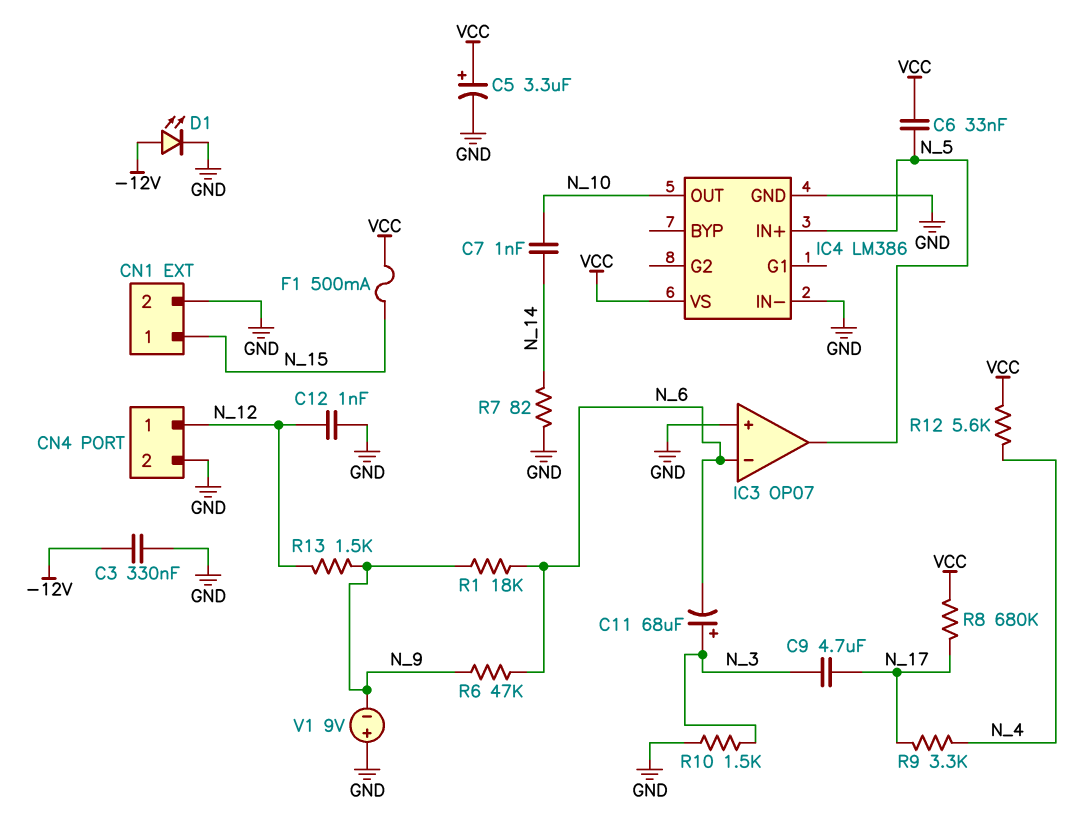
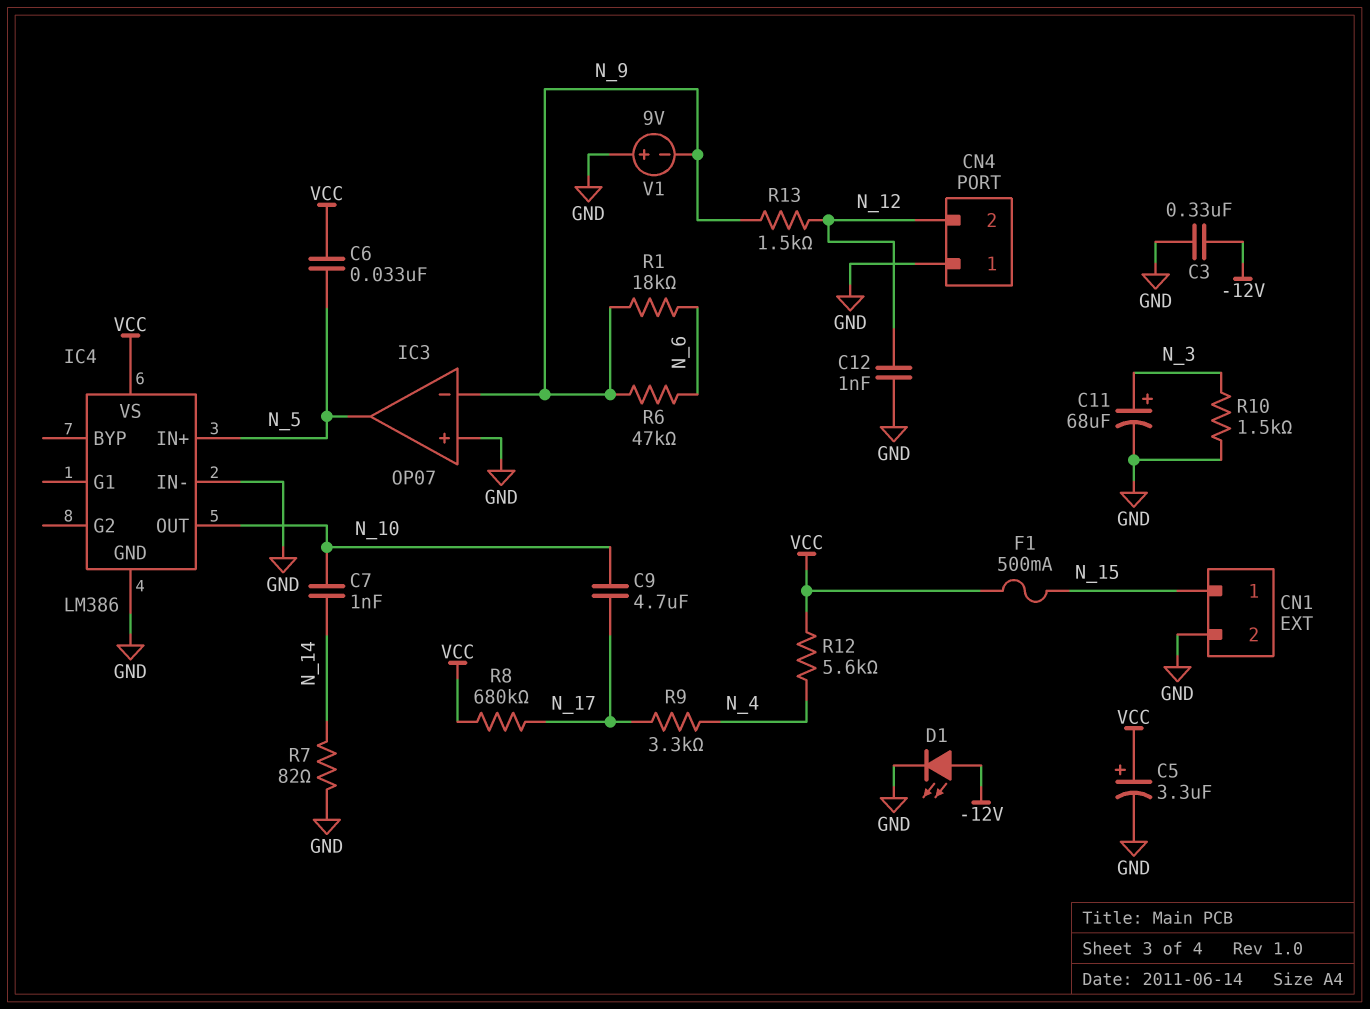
C9: 4.7uF (N_3, N_17) -> 4.7uF (N_10, N_17)
C11: 68uF (plus N_3, minus N_6) -> 68uF (plus N_3, minus GND)
CN4 pin 1: N_12 -> GND
CN4 pin 2: GND -> N_12
IC3 pin in-: N_6 -> N_9

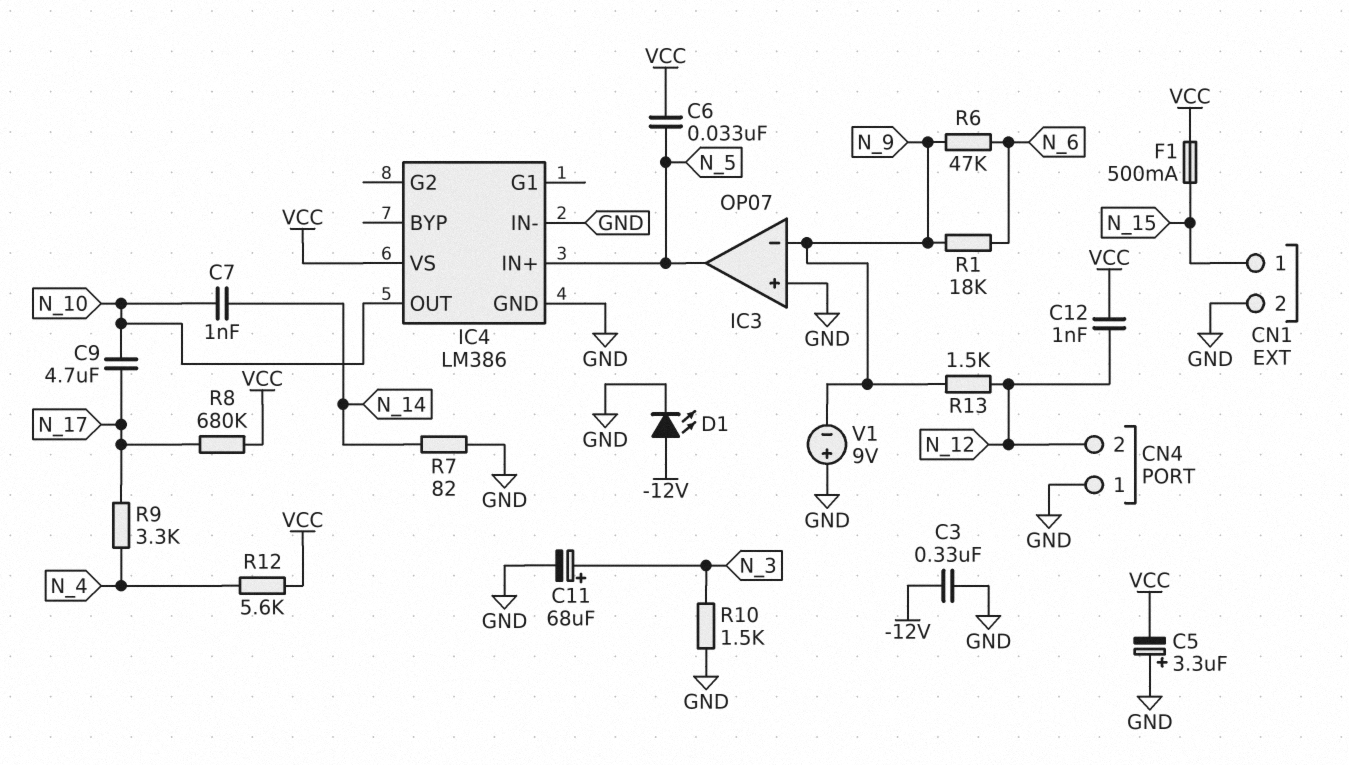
C5: 3.3uF (plus VCC, minus GND) -> 3.3uF (plus GND, minus VCC)
C12: 1nF (GND, N_12) -> 1nF (N_12, VCC)

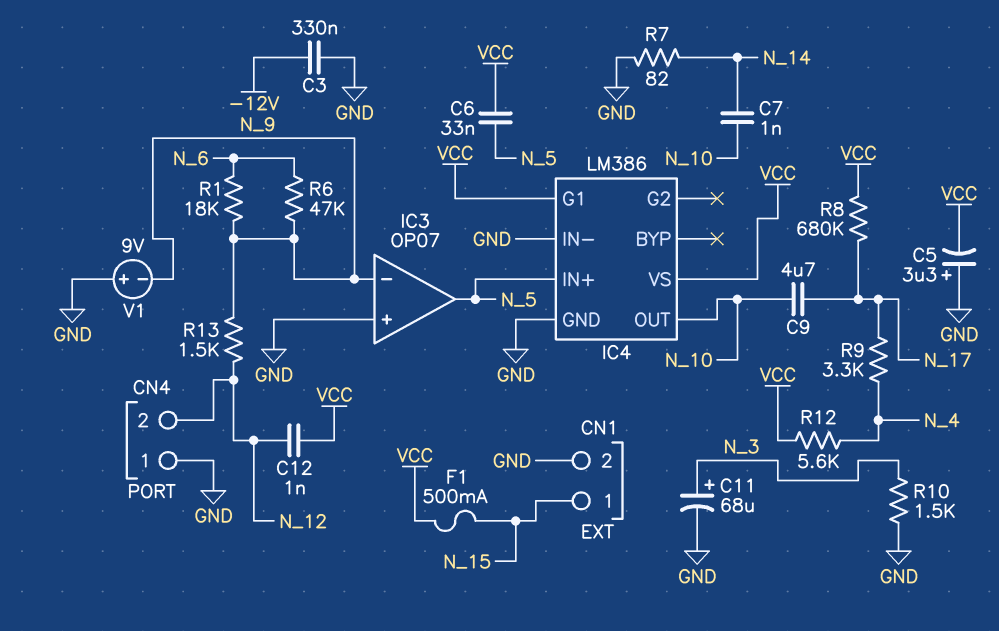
D1: LED (A -12V, K GND) -> none
IC4 pin G1: none -> VCC

